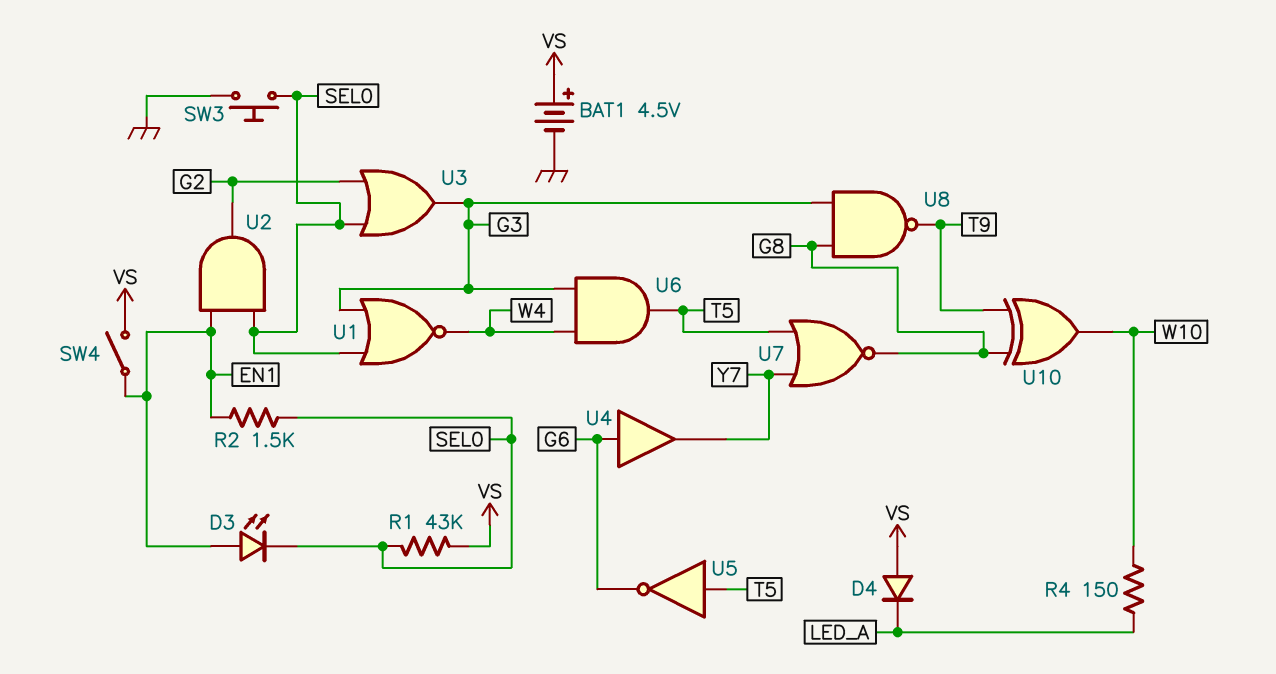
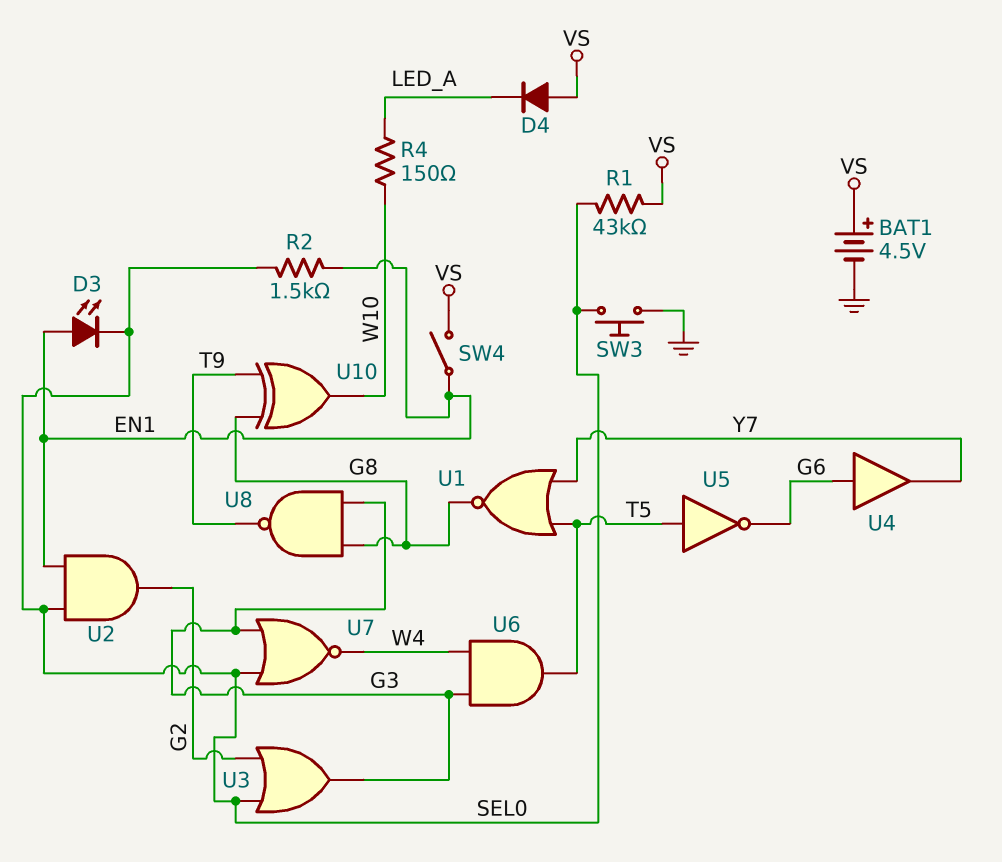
U1: NOR (in G3, in SEL0, out W4) -> NOR (in T5, in Y7, out G8)
U7: NOR (in T5, in Y7, out G8) -> NOR (in G3, in SEL0, out W4)

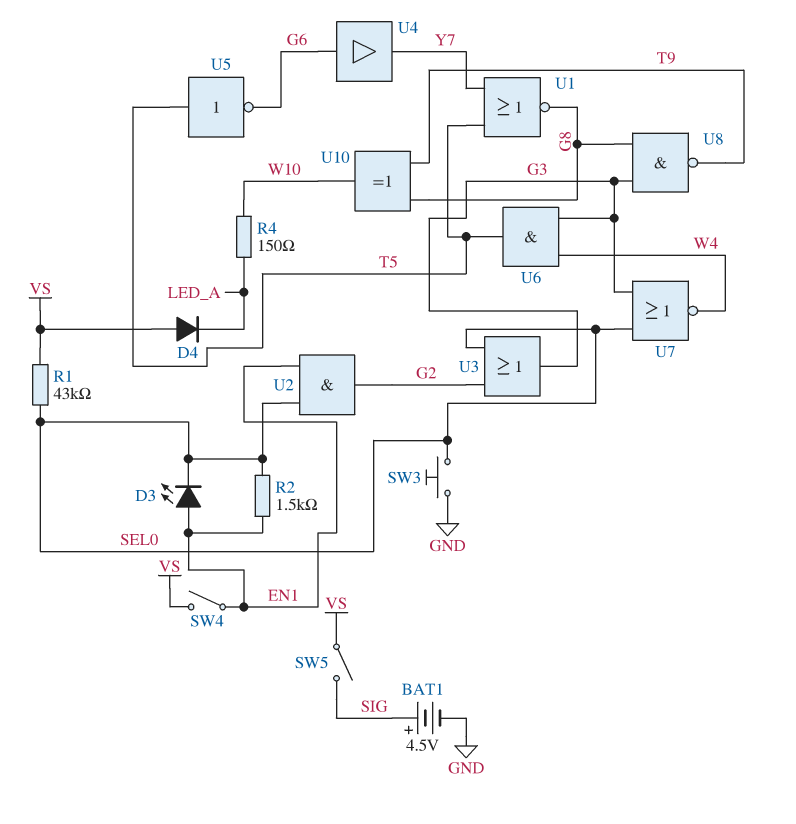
BAT1: 4.5V (plus VS, minus GND) -> 4.5V (plus SIG, minus GND)
SW5: none -> switch (SIG, VS)

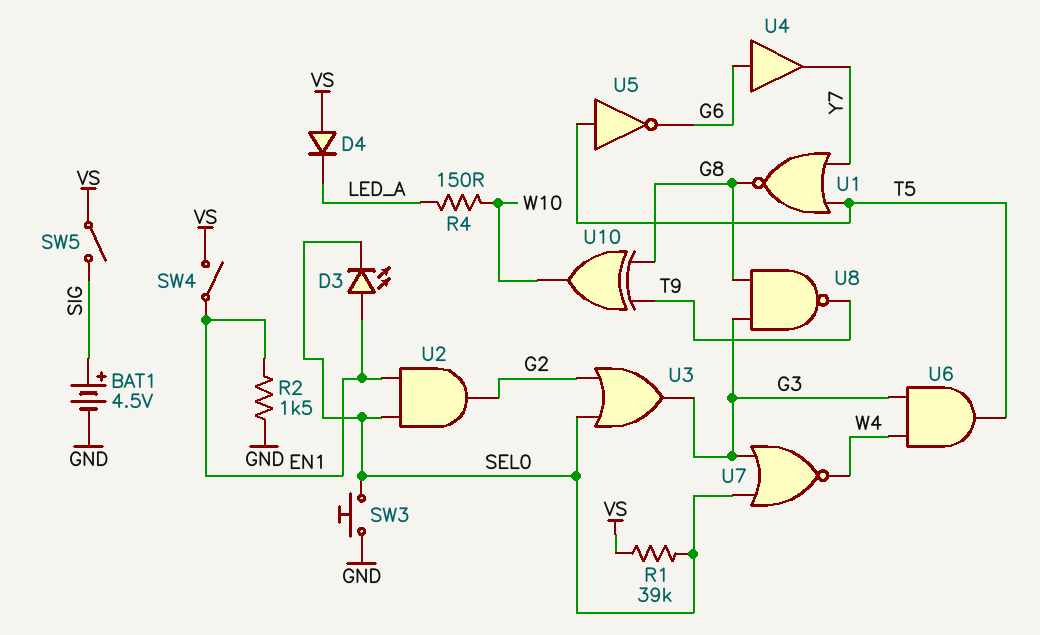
R1: 43k (SEL0, VS) -> 39k (SEL0, VS)
R2: 1.5k (EN1, SEL0) -> 1.5k (EN1, GND)

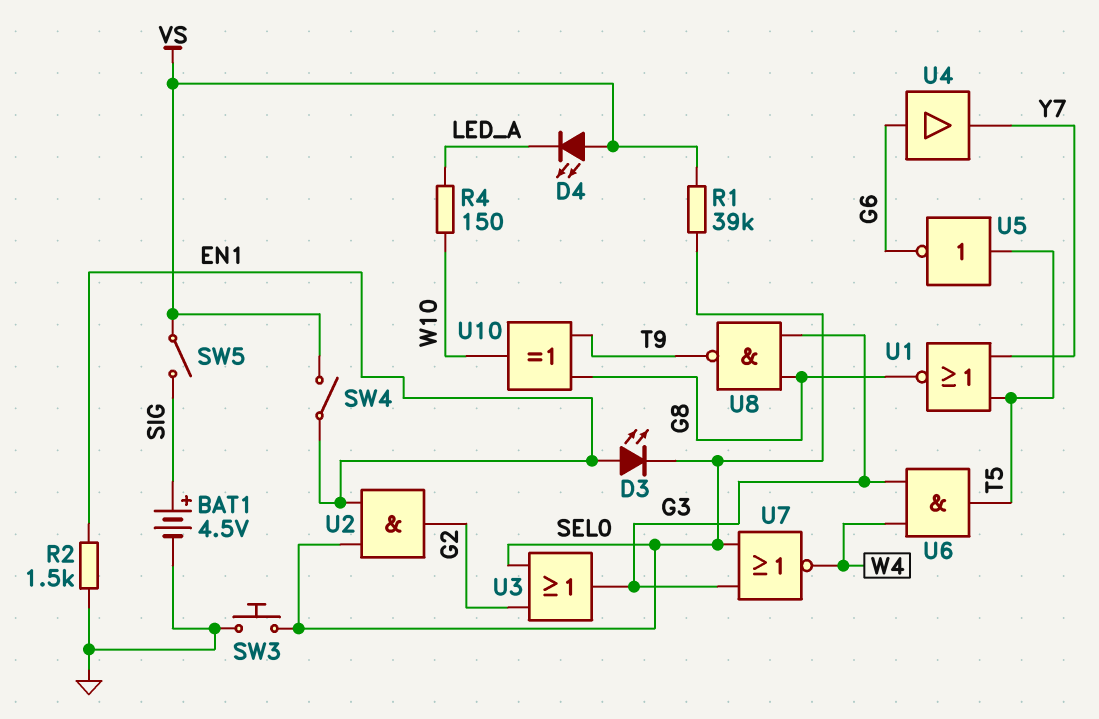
D4: diode (A VS, K LED_A) -> LED (A VS, K LED_A)

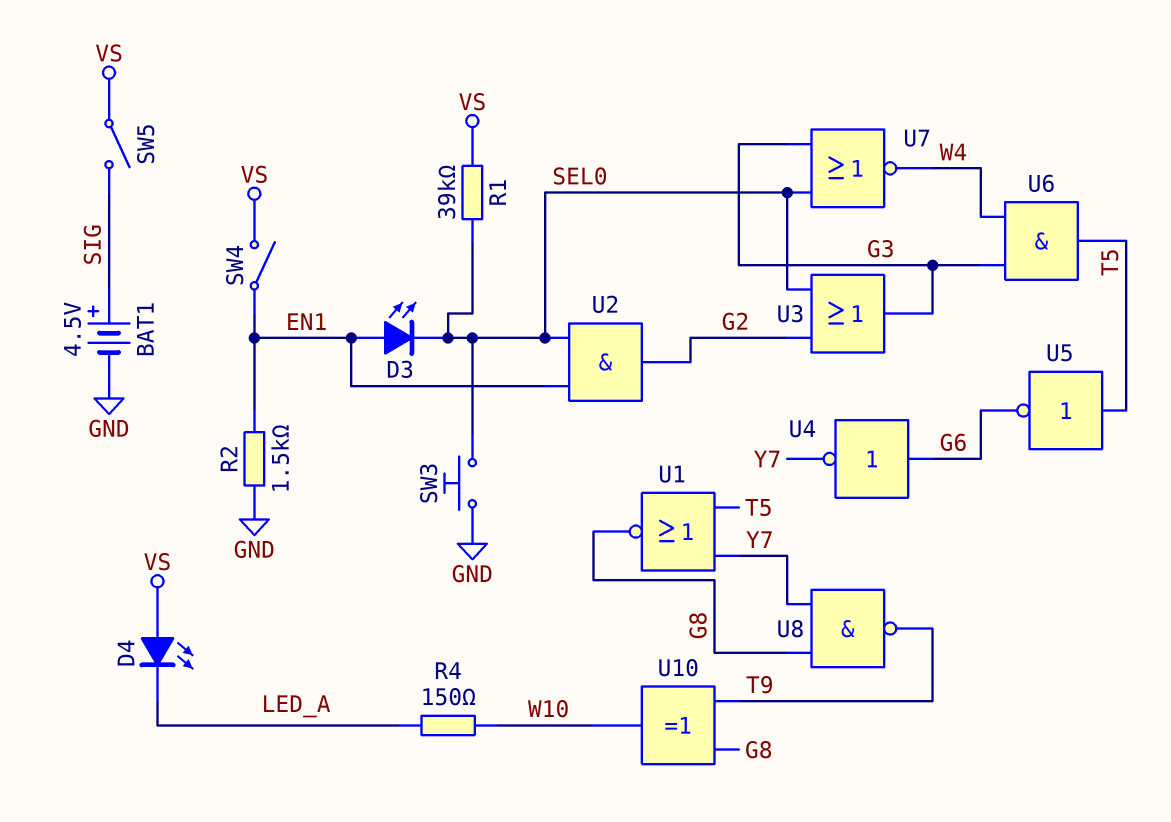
U4: buffer (in G6, out Y7) -> NOT (in G6, out Y7)
U8: NAND (in G3, in G8, out T9) -> NAND (in G8, in Y7, out T9)

